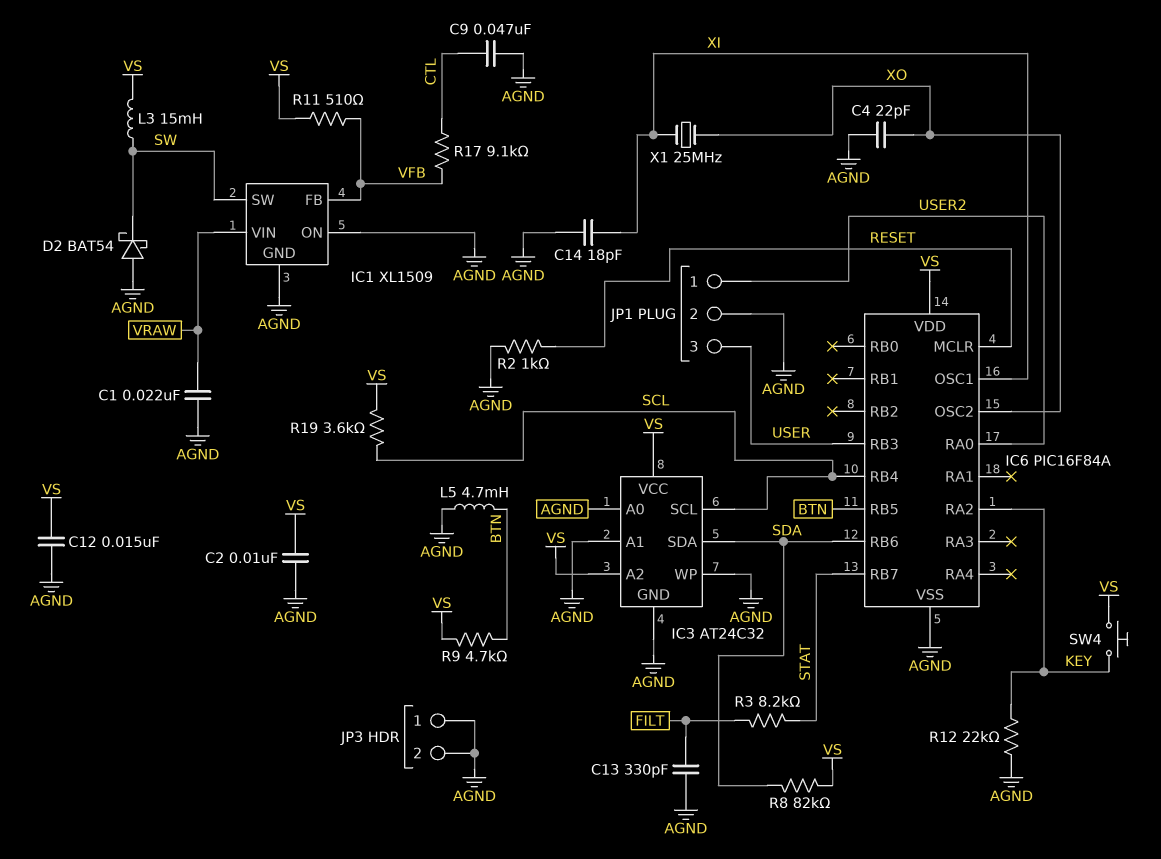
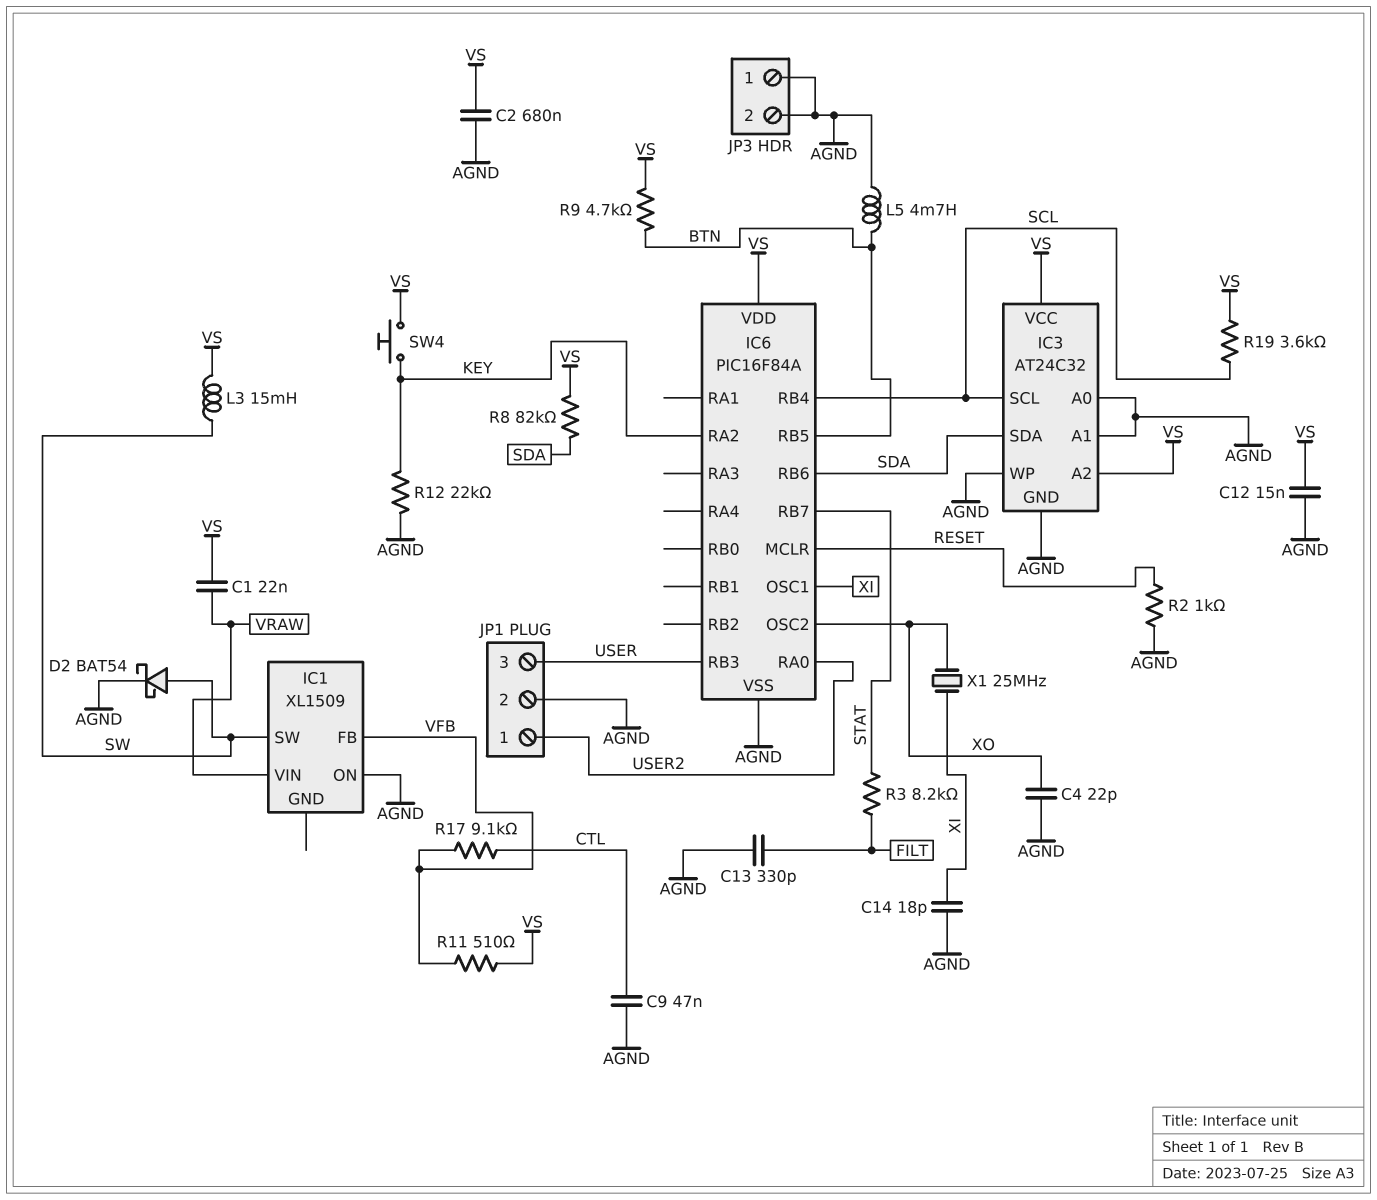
C1: 22nF (AGND, VRAW) -> 22nF (VRAW, VS)
C2: 10nF (AGND, VS) -> 680nF (AGND, VS)
D2: schottky BAT54 (A AGND, K SW) -> schottky BAT54 (A SW, K AGND)
IC1 pin GND: AGND -> none

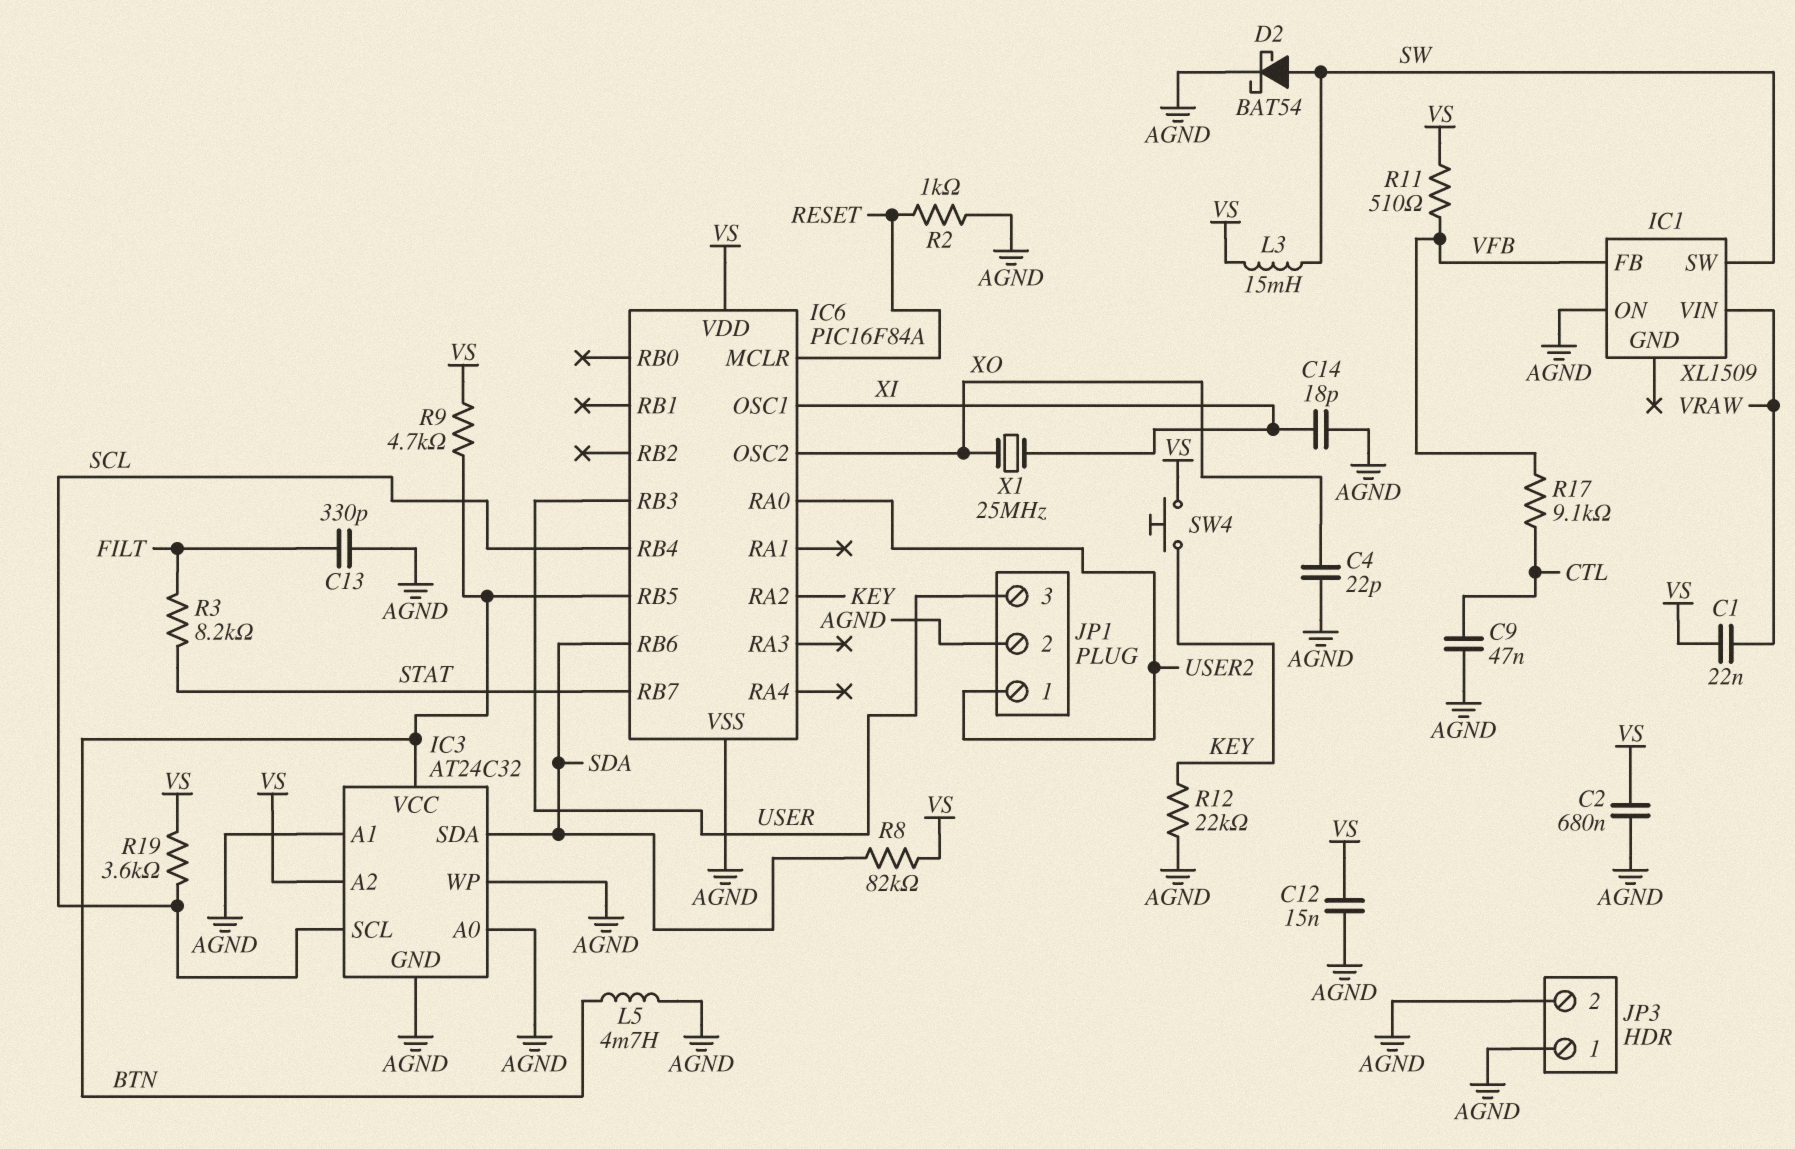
IC3 pin VCC: VS -> BTN

